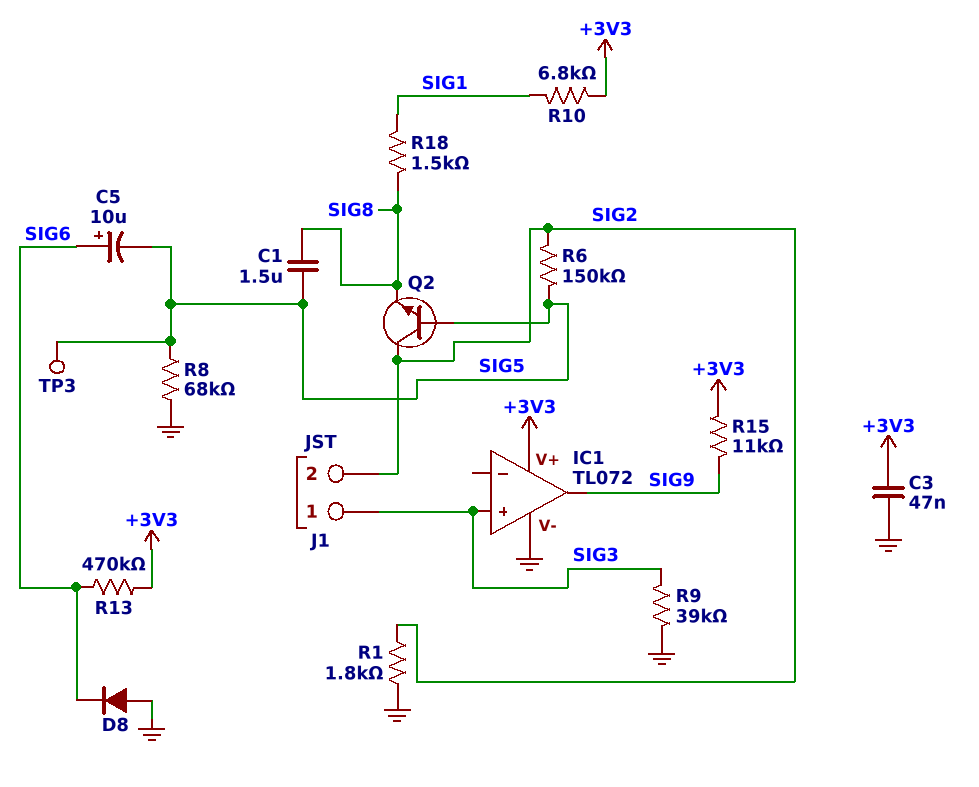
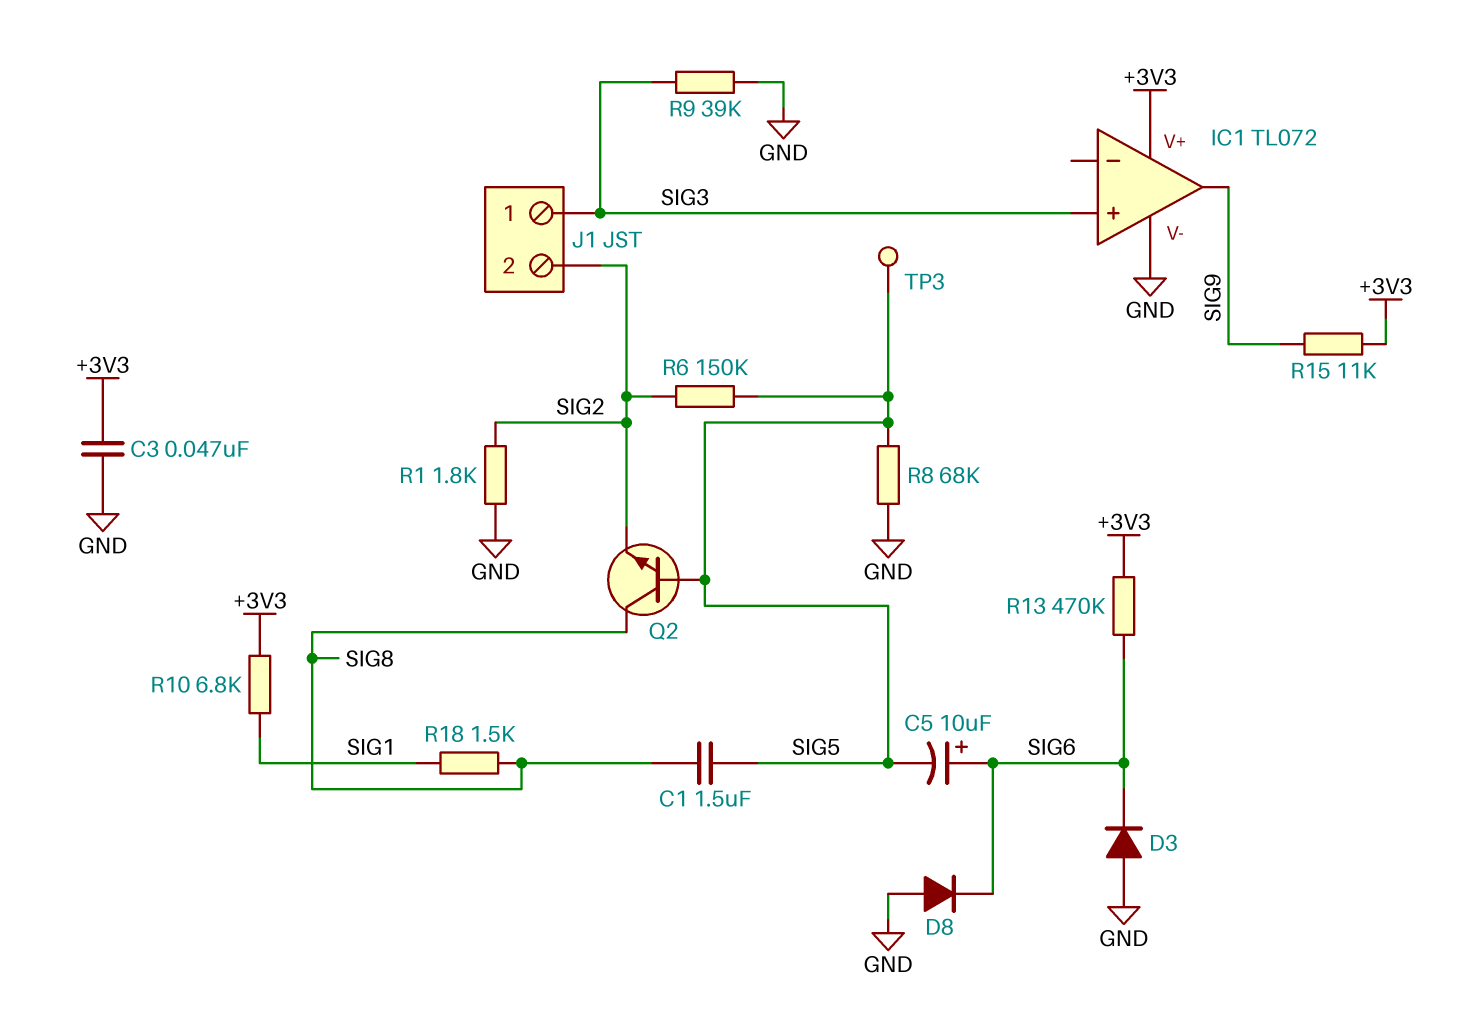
D3: none -> diode (A GND, K SIG6)
Q2: NPN (B SIG5, C SIG2, E SIG8) -> NPN (B SIG5, C SIG8, E SIG2)

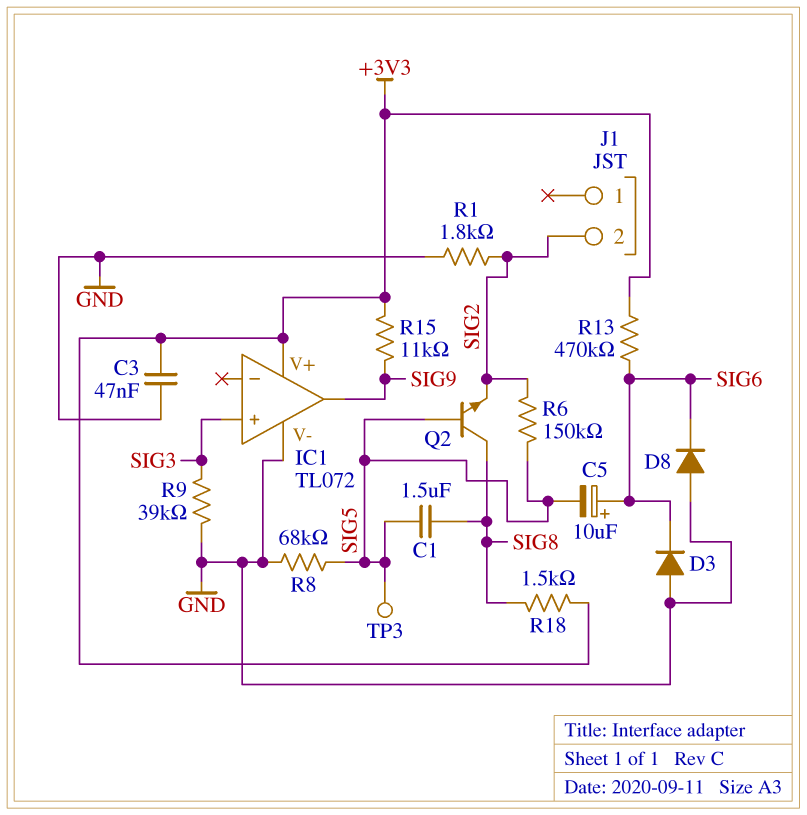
J1 pin 1: SIG3 -> none
R10: 6.8k (+3V3, SIG1) -> none
R18: 1.5k (SIG1, SIG8) -> 1.5k (+3V3, SIG8)

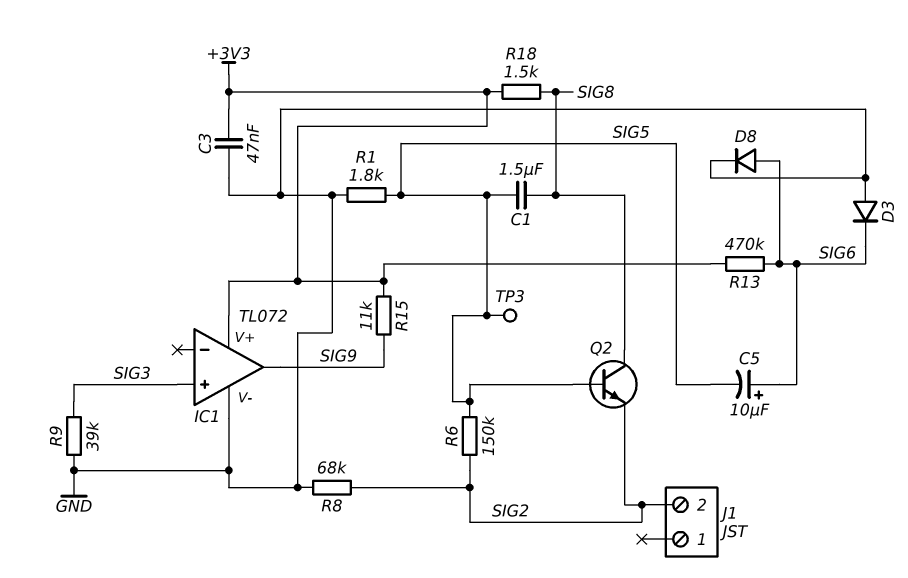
D8: diode (A GND, K SIG6) -> diode (A SIG6, K GND)
R1: 1.8k (GND, SIG2) -> 1.8k (GND, SIG5)
R8: 68k (GND, SIG5) -> 68k (GND, SIG2)

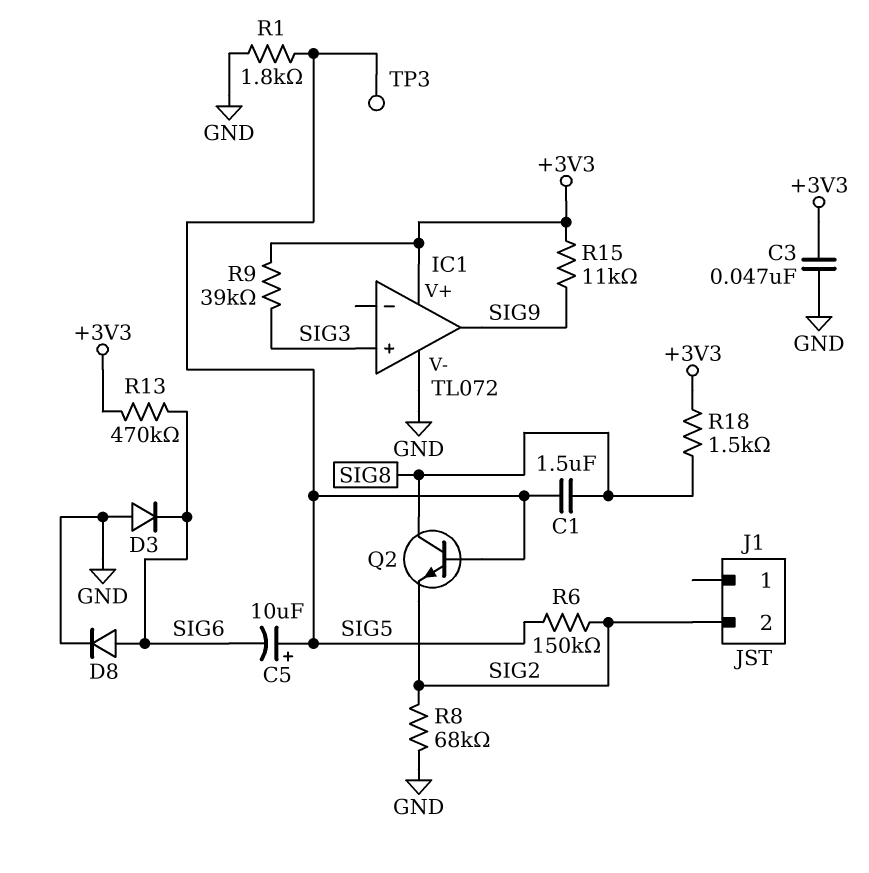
C5: 10uF (plus SIG6, minus SIG5) -> 10uF (plus SIG5, minus SIG6)
R9: 39k (GND, SIG3) -> 39k (+3V3, SIG3)

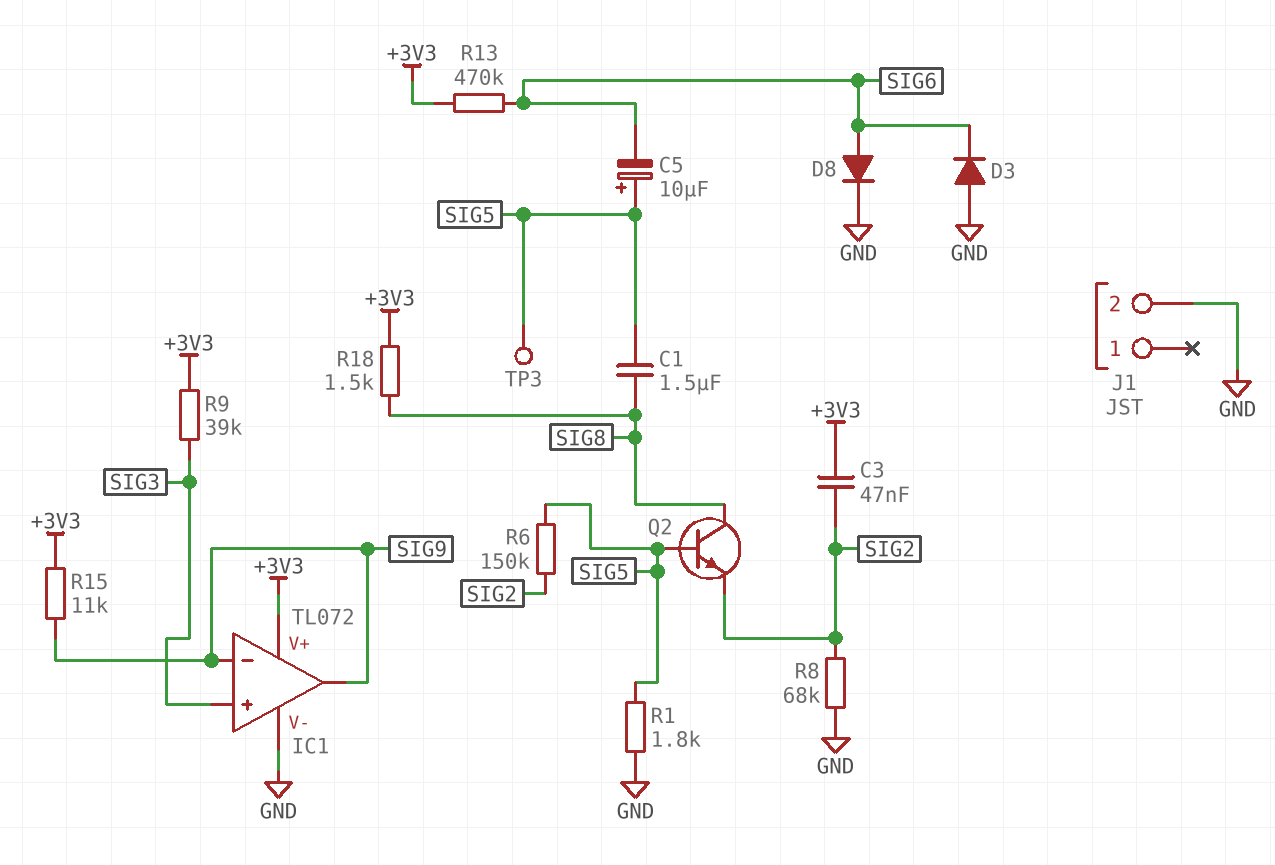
C3: 47nF (+3V3, GND) -> 47nF (+3V3, SIG2)
IC1 pin in-: none -> SIG9
J1 pin 2: SIG2 -> GND

